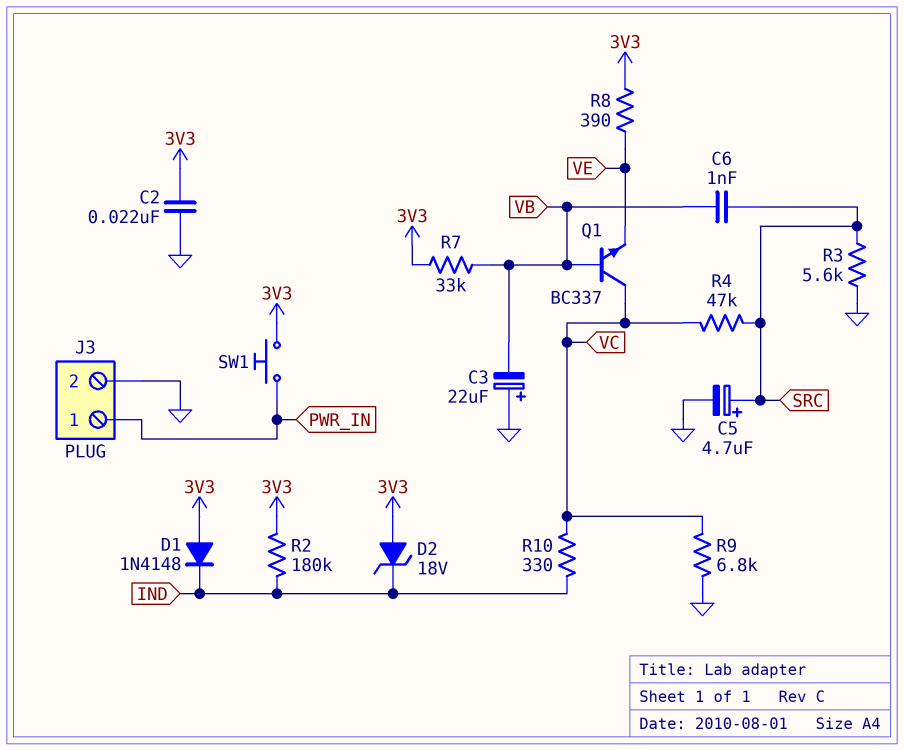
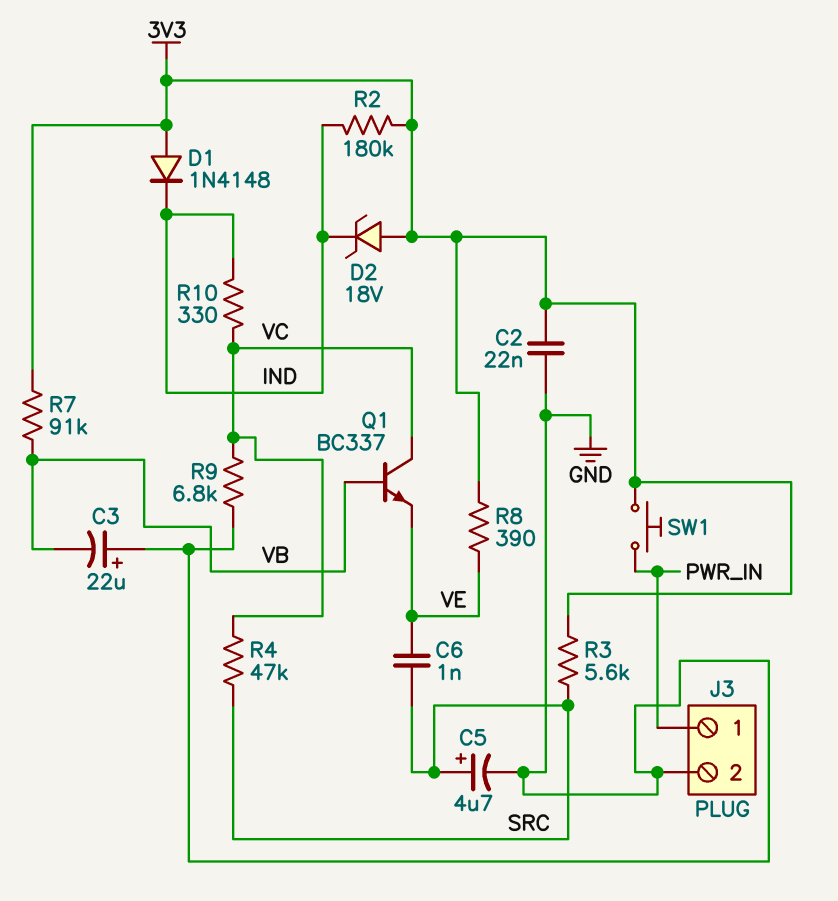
C6: 1nF (SRC, VB) -> 1nF (SRC, VE)
R3: 5.6k (GND, SRC) -> 5.6k (3V3, SRC)
R7: 33k (3V3, VB) -> 91k (3V3, VB)

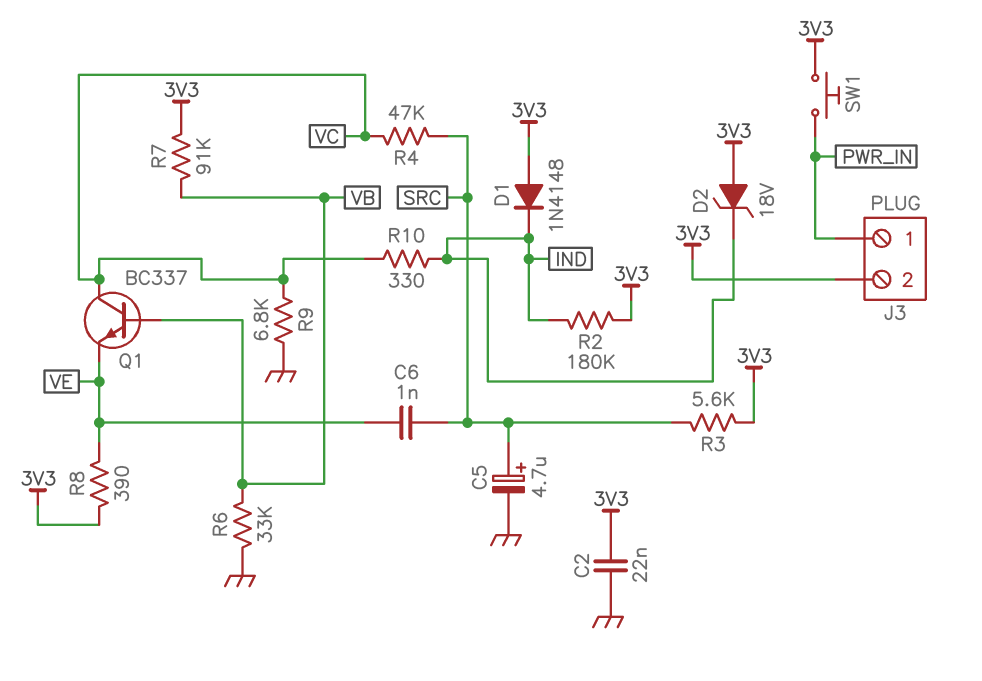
C3: 22uF (plus GND, minus VB) -> none
J3 pin 2: GND -> 3V3
R6: none -> 33k (GND, VB)

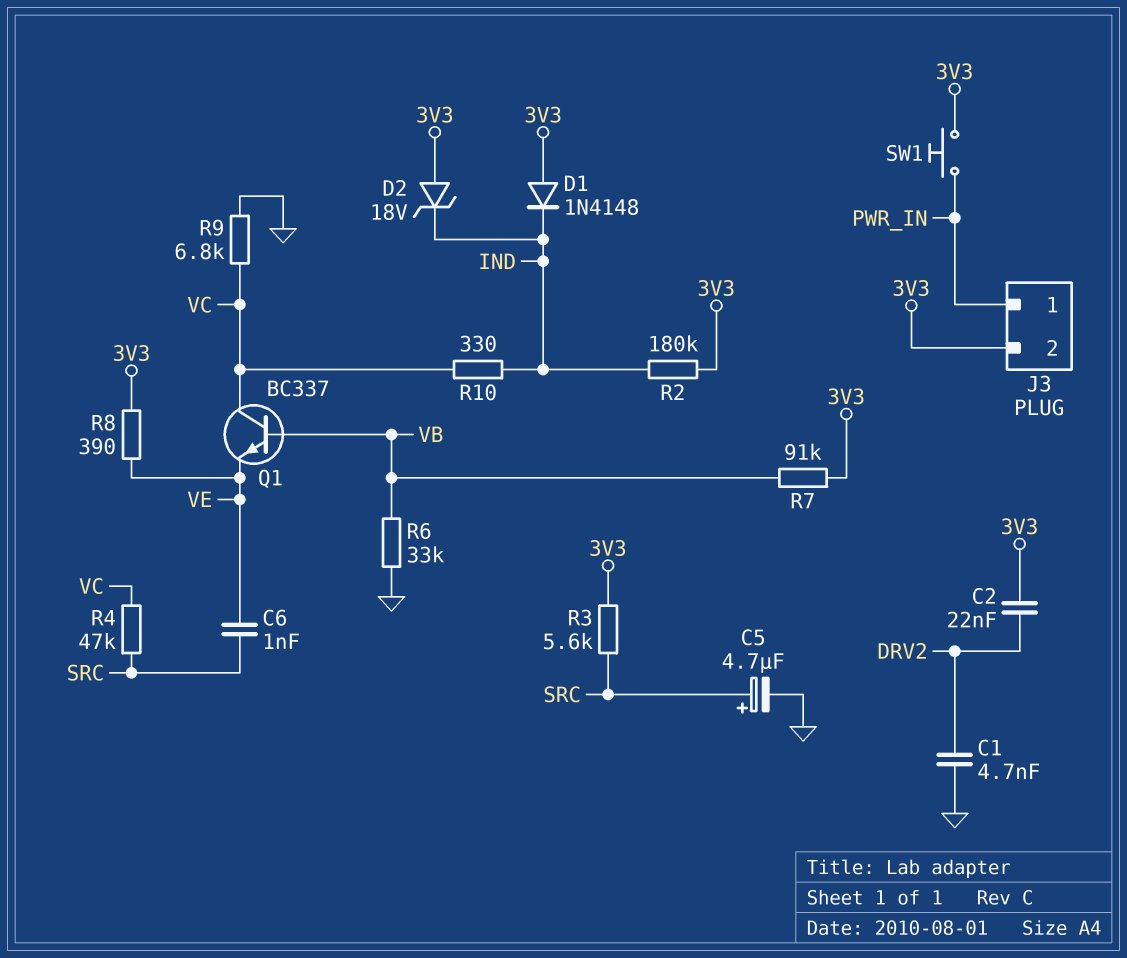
C1: none -> 4.7nF (DRV2, GND)
C2: 22nF (3V3, GND) -> 22nF (3V3, DRV2)

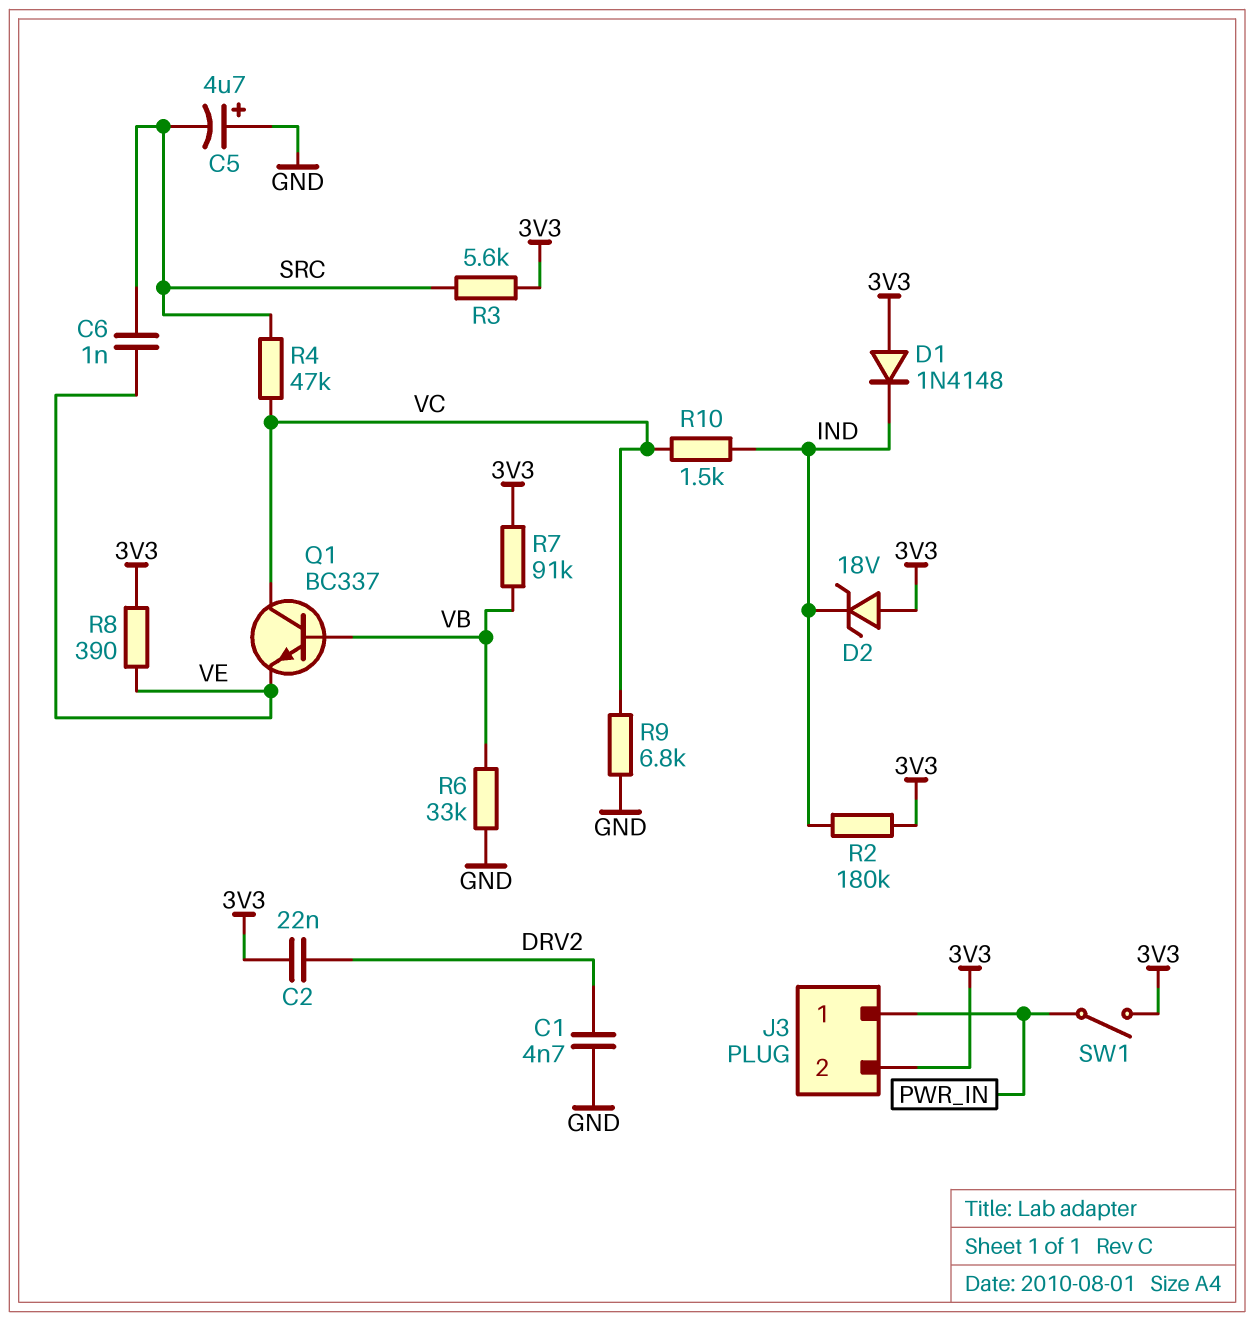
C5: 4.7uF (plus SRC, minus GND) -> 4.7uF (plus GND, minus SRC)
R10: 330 (IND, VC) -> 1.5k (IND, VC)
SW1: button (3V3, PWR_IN) -> switch (3V3, PWR_IN)

